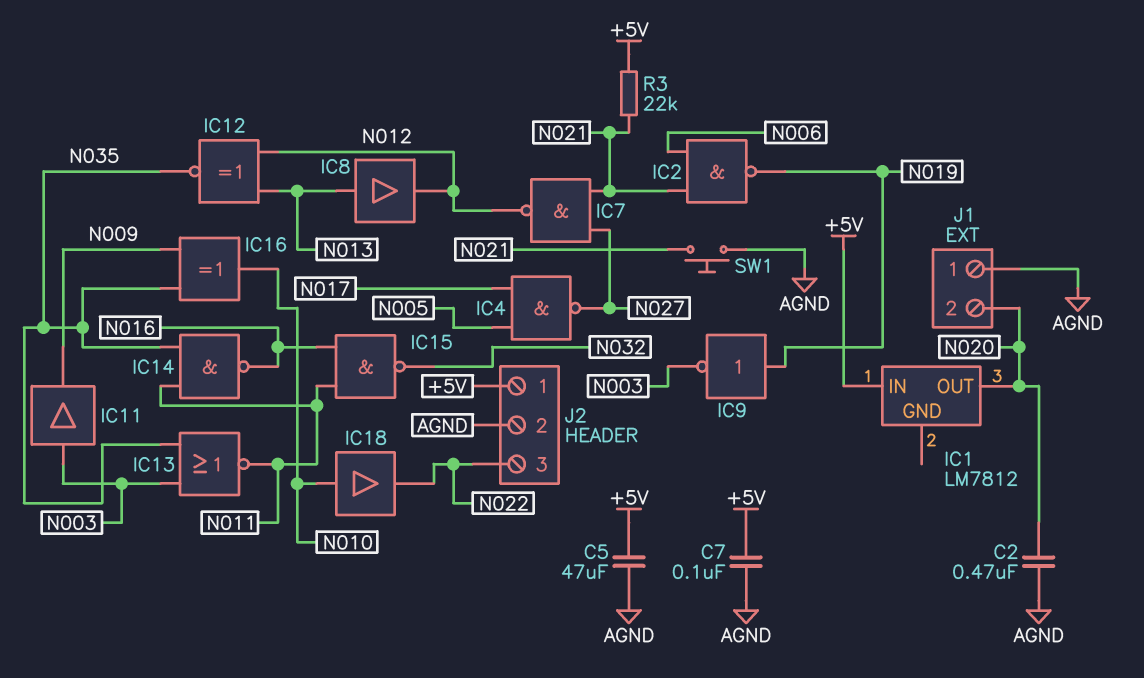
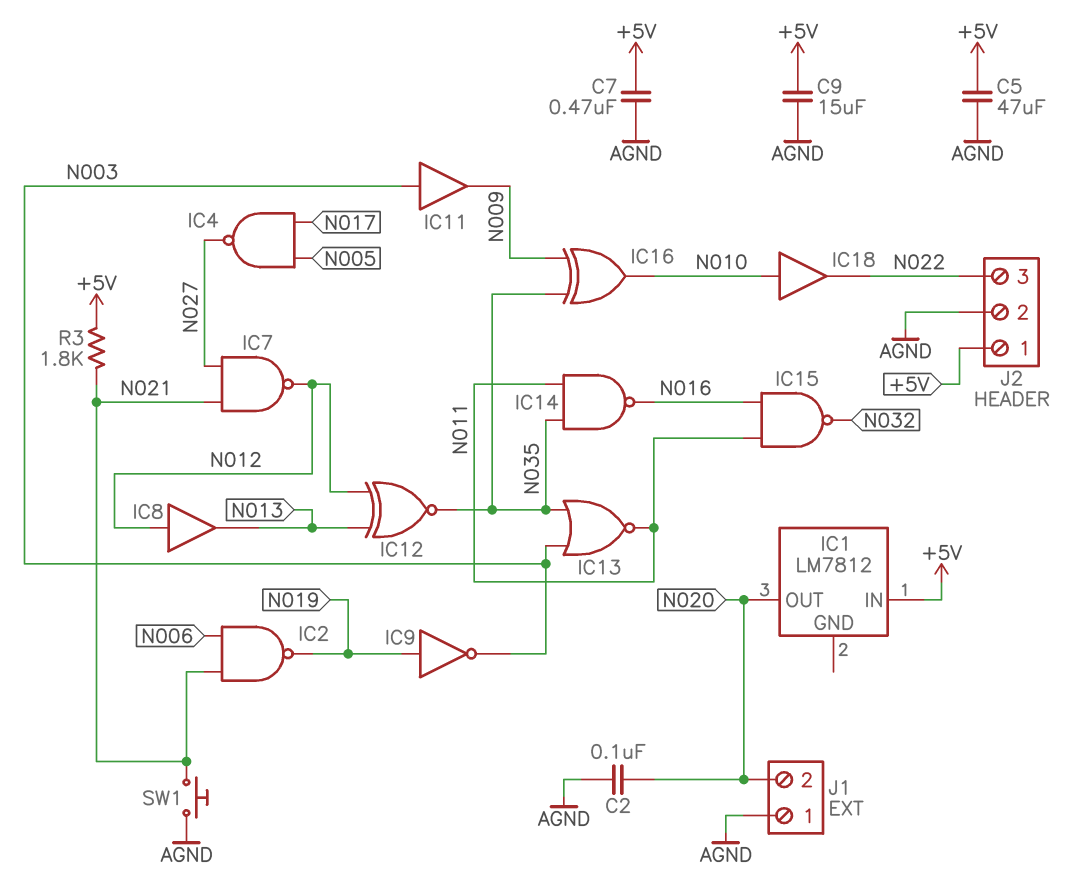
C2: 470nF (AGND, N020) -> 100nF (AGND, N020)
C7: 100nF (+5V, AGND) -> 470nF (+5V, AGND)
C9: none -> 15uF (+5V, AGND)
IC8: buffer (in N013, out N012) -> buffer (in N012, out N013)
R3: 22k (+5V, N021) -> 1.8k (+5V, N021)

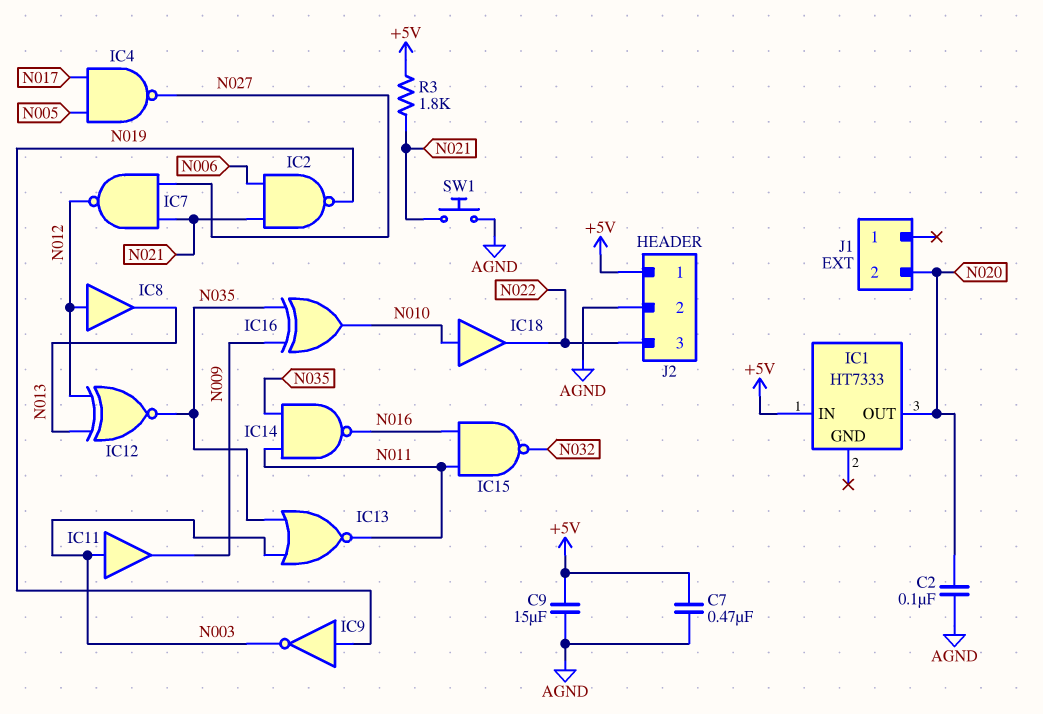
C5: 47uF (+5V, AGND) -> none
IC1: LM7812 -> HT7333
J1 pin 1: AGND -> none

